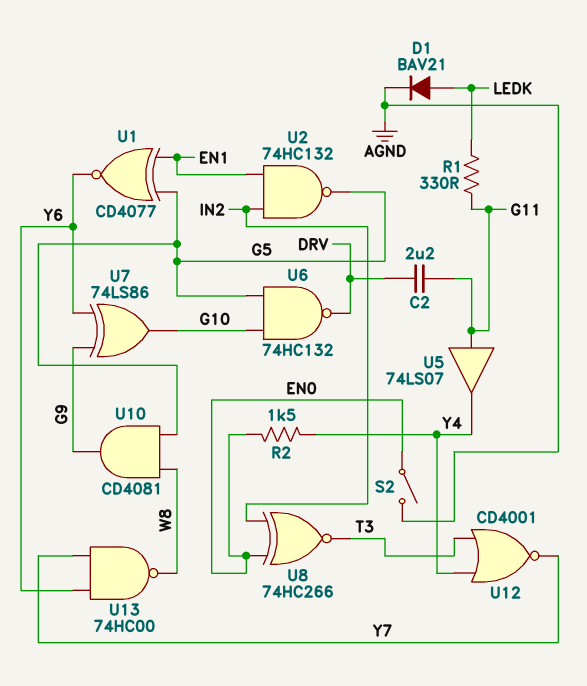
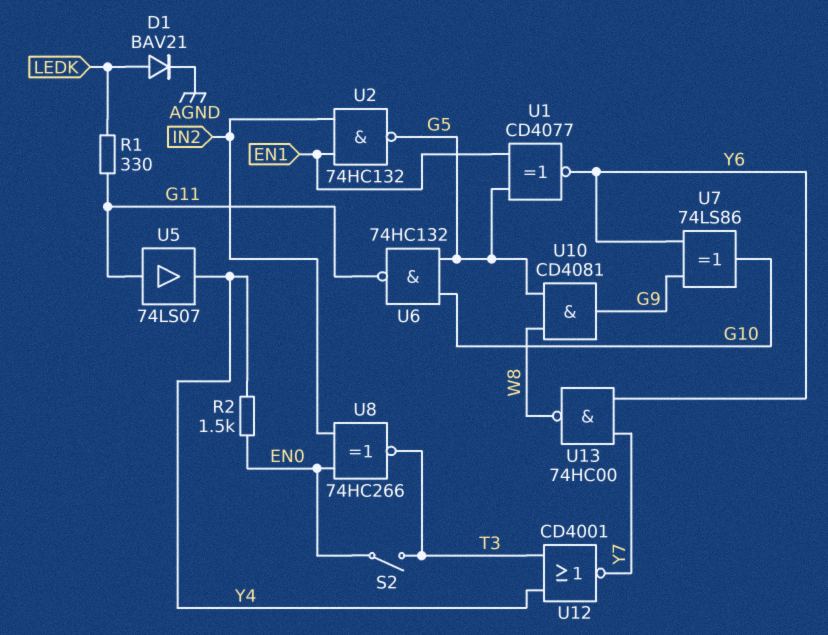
C2: 2.2uF (DRV, G11) -> none
S2: switch (AGND, EN0) -> switch (EN0, T3)
U6: NAND 74HC132 (in G5, in G10, out DRV) -> NAND 74HC132 (in G5, in G10, out G11)

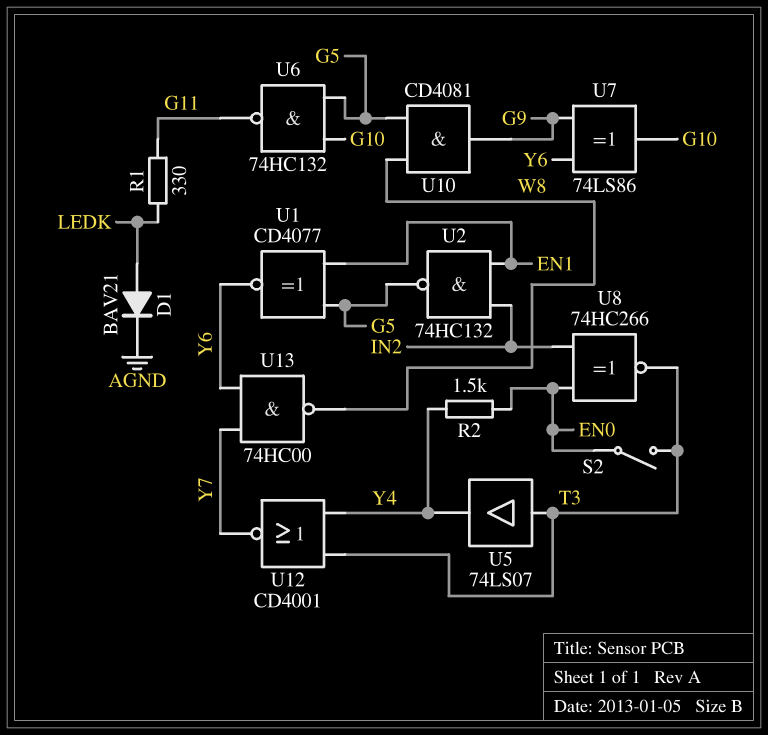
U5: buffer 74LS07 (in G11, out Y4) -> buffer 74LS07 (in T3, out Y4)

